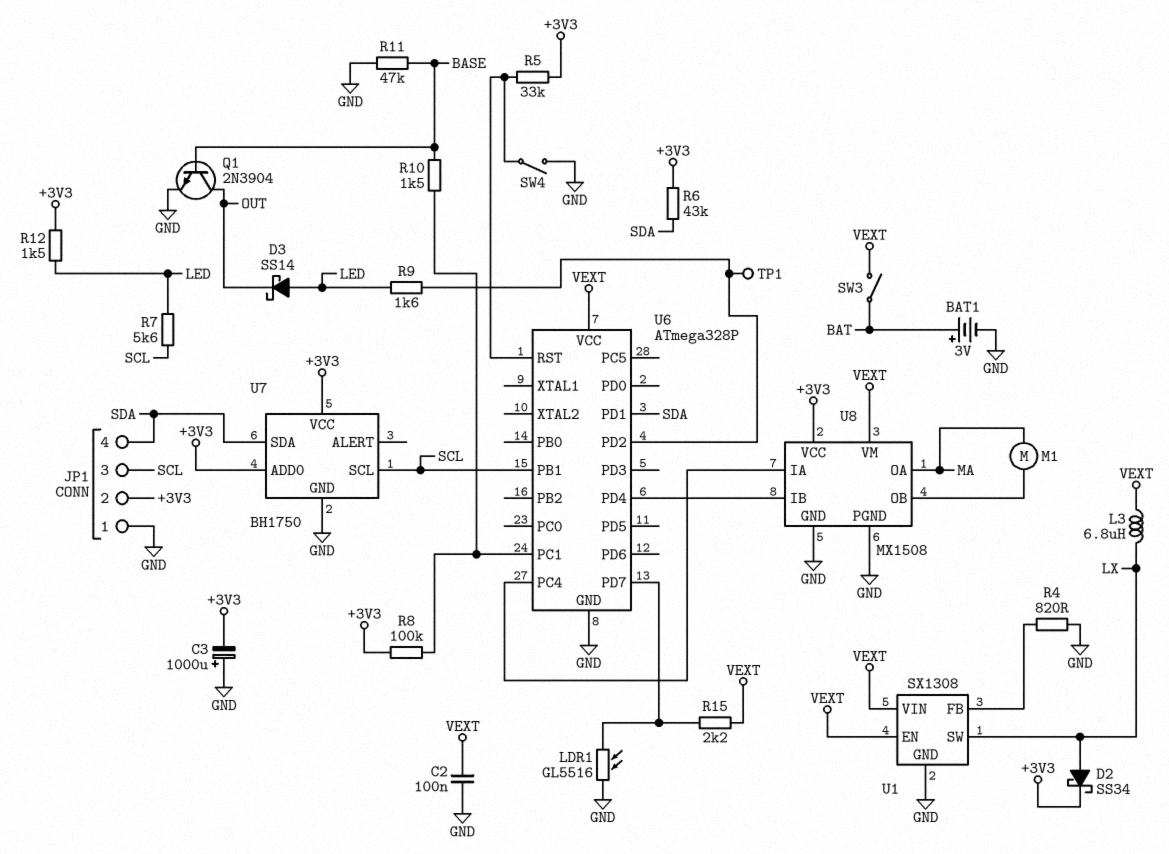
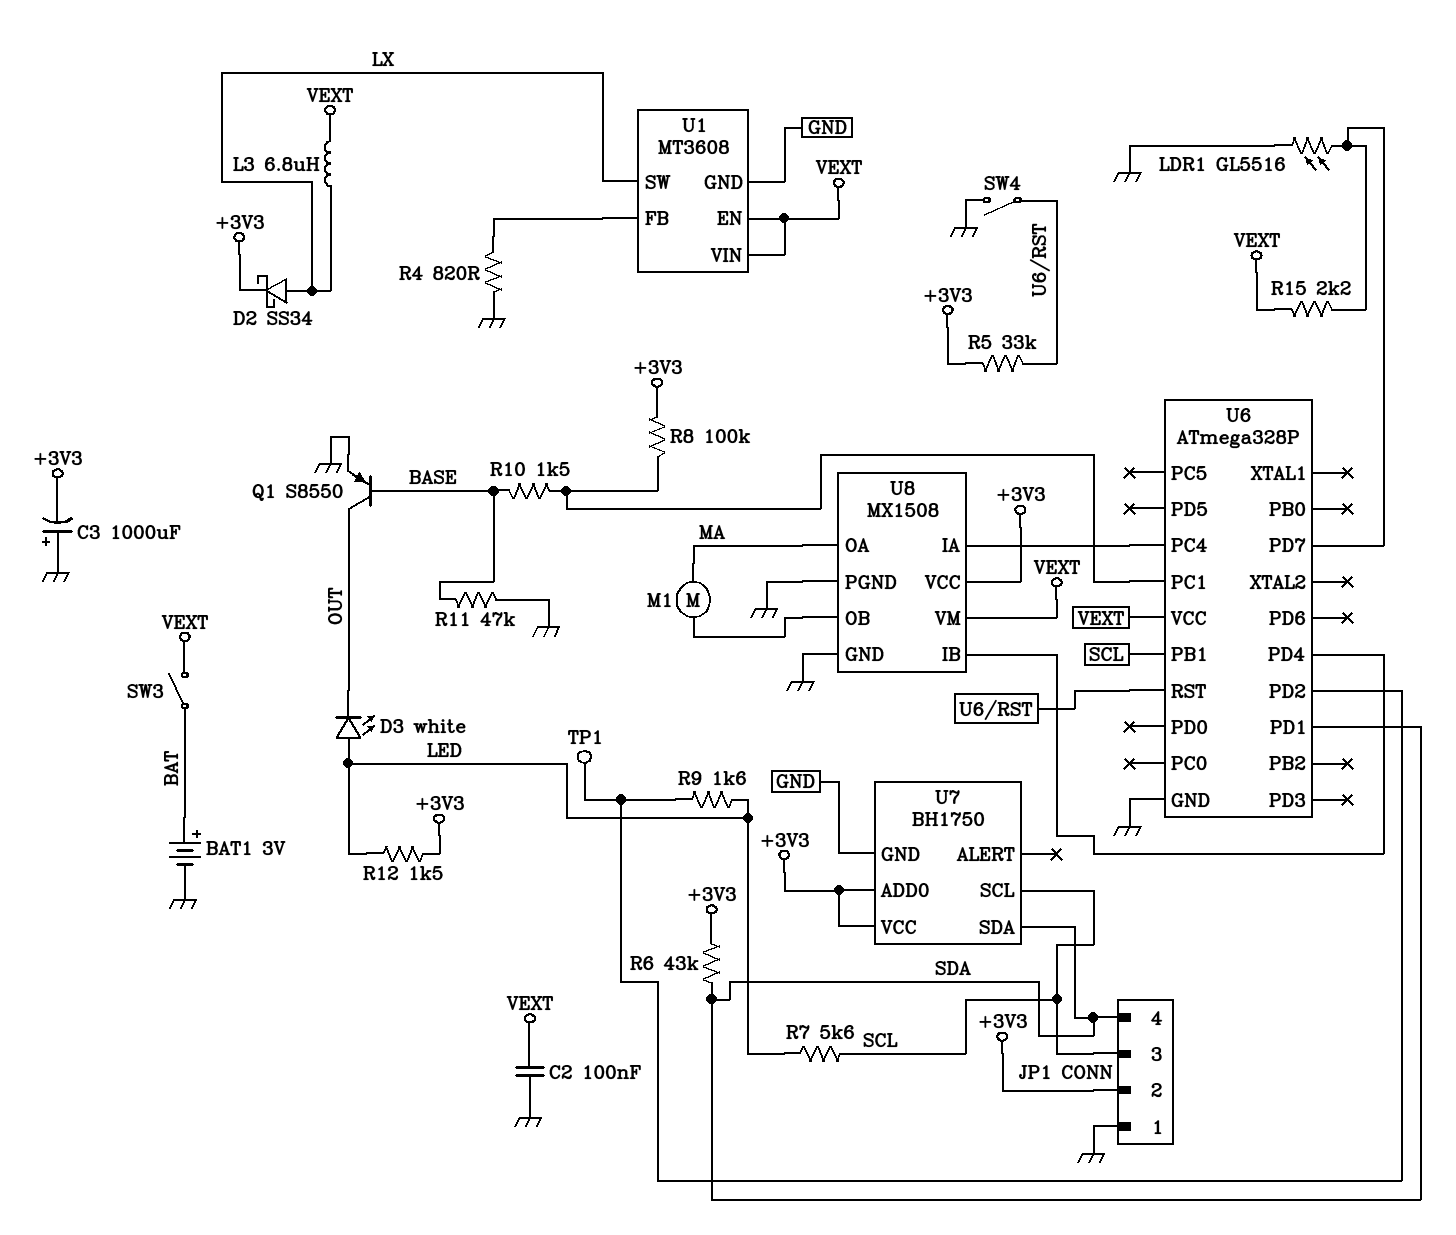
D3: schottky SS14 (A LED, K OUT) -> LED white (A LED, K OUT)
Q1: NPN 2N3904 (B BASE, C OUT, E GND) -> PNP S8550 (B BASE, C OUT, E GND)
U1: SX1308 -> MT3608

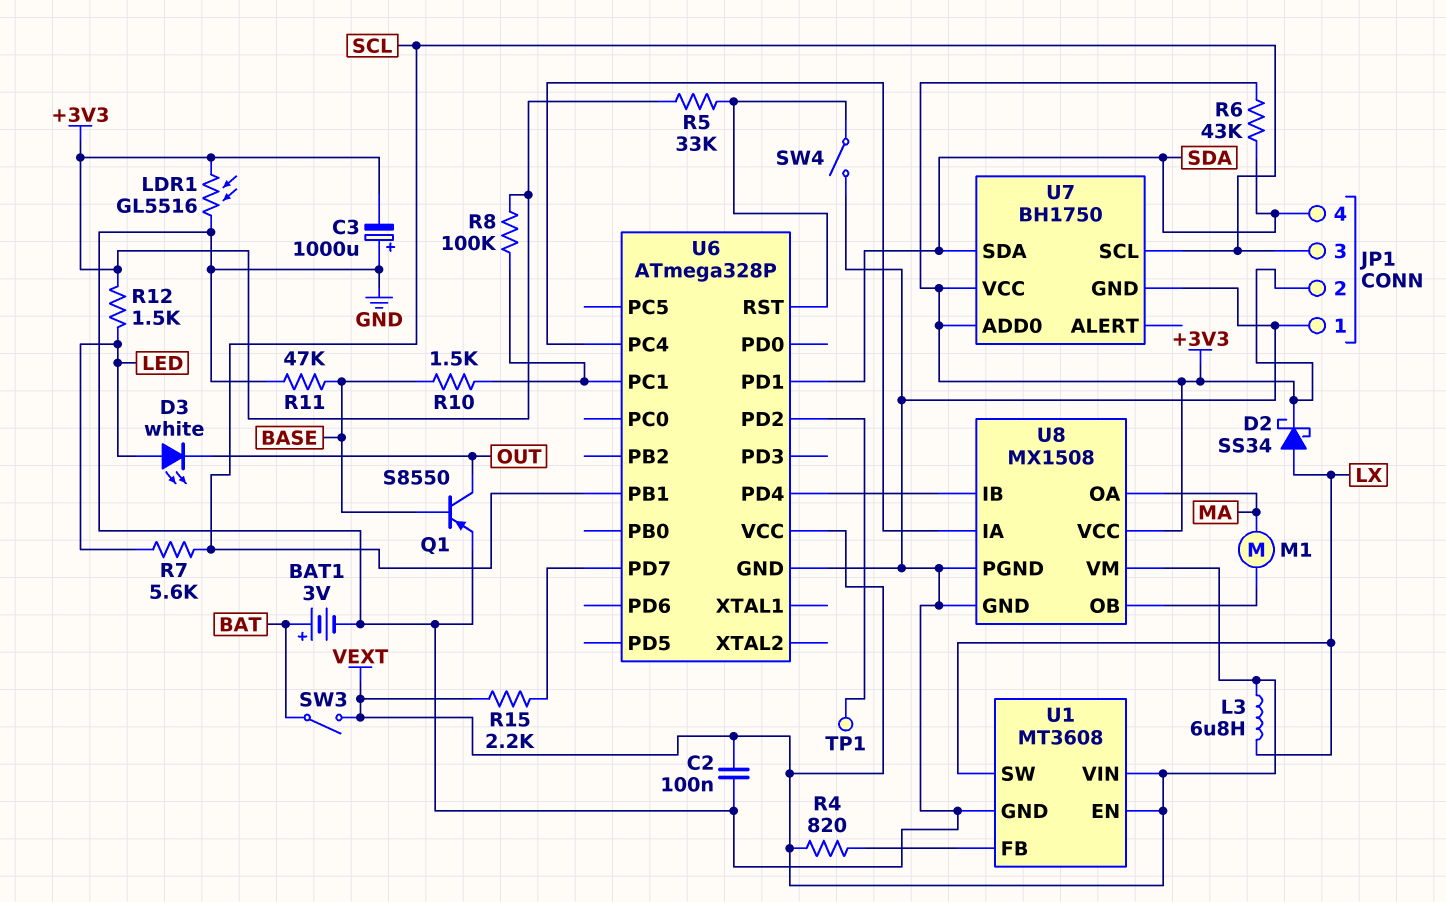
LDR1: GL5516 (GND, U6/PD7) -> GL5516 (+3V3, GND)
R4: 820 (GND, U1/FB) -> 820 (U1/FB, VEXT)
R9: 1.6k (LED, U6/PD2) -> none

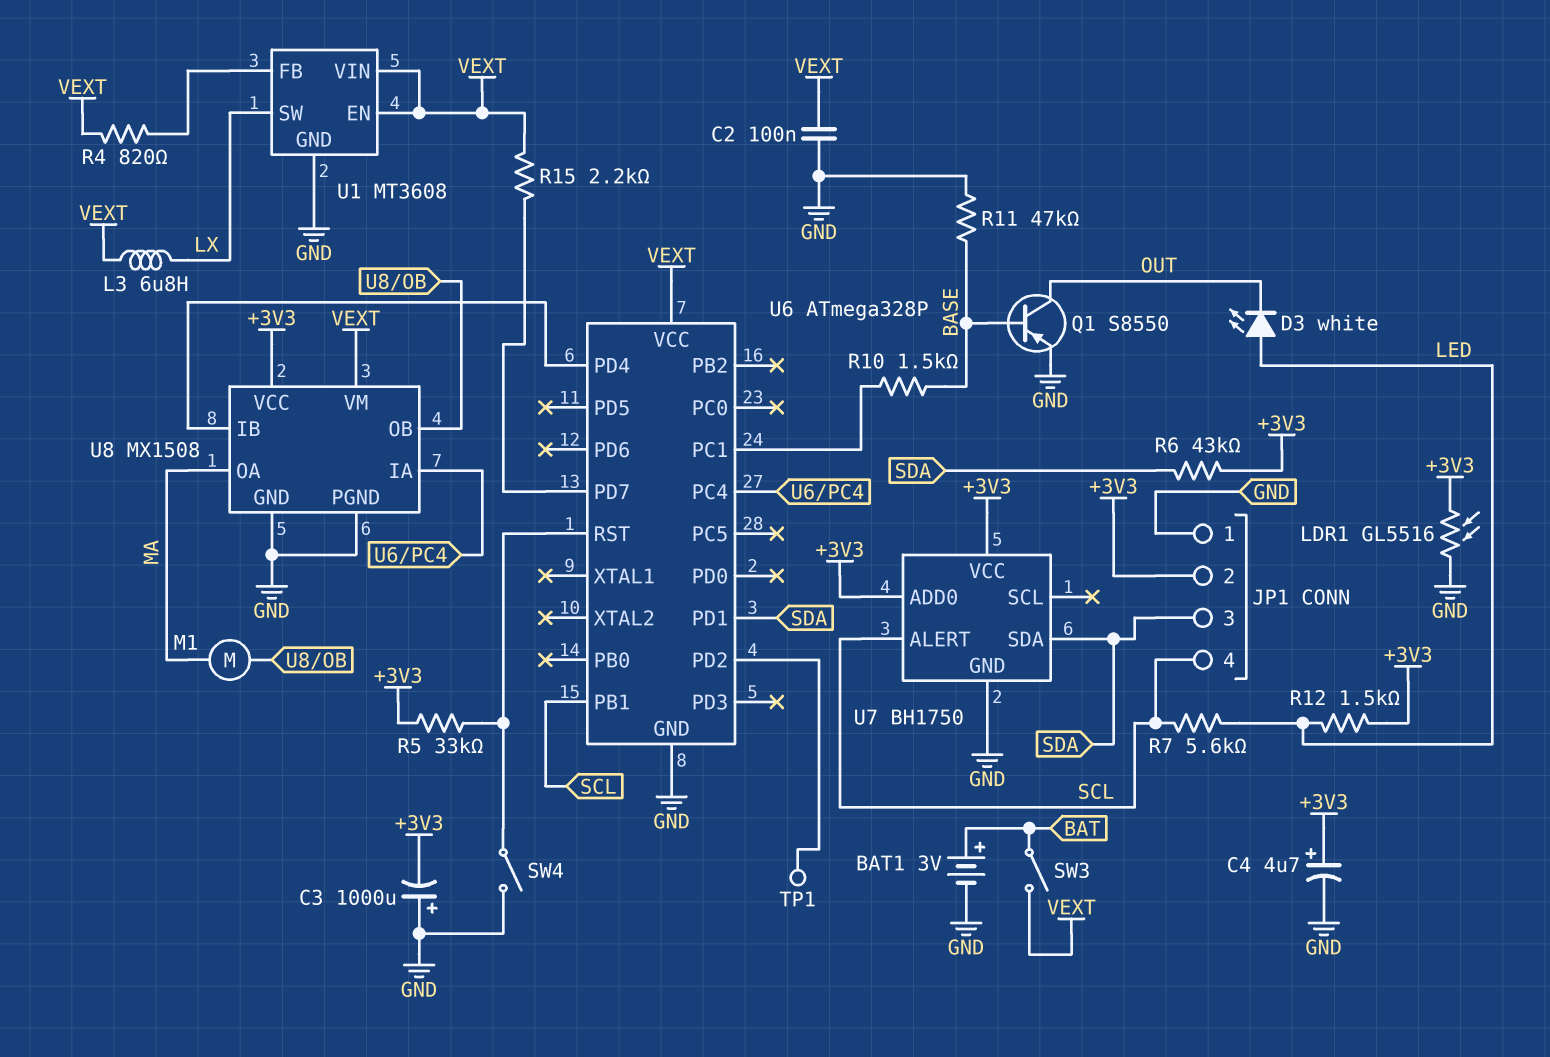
C4: none -> 4.7uF (plus +3V3, minus GND)
D2: schottky SS34 (A LX, K +3V3) -> none
JP1 pin 3: SCL -> SDA
JP1 pin 4: SDA -> SCL
R8: 100k (+3V3, U6/PC1) -> none
U7 pin ALERT: none -> SCL
U7 pin SCL: SCL -> none

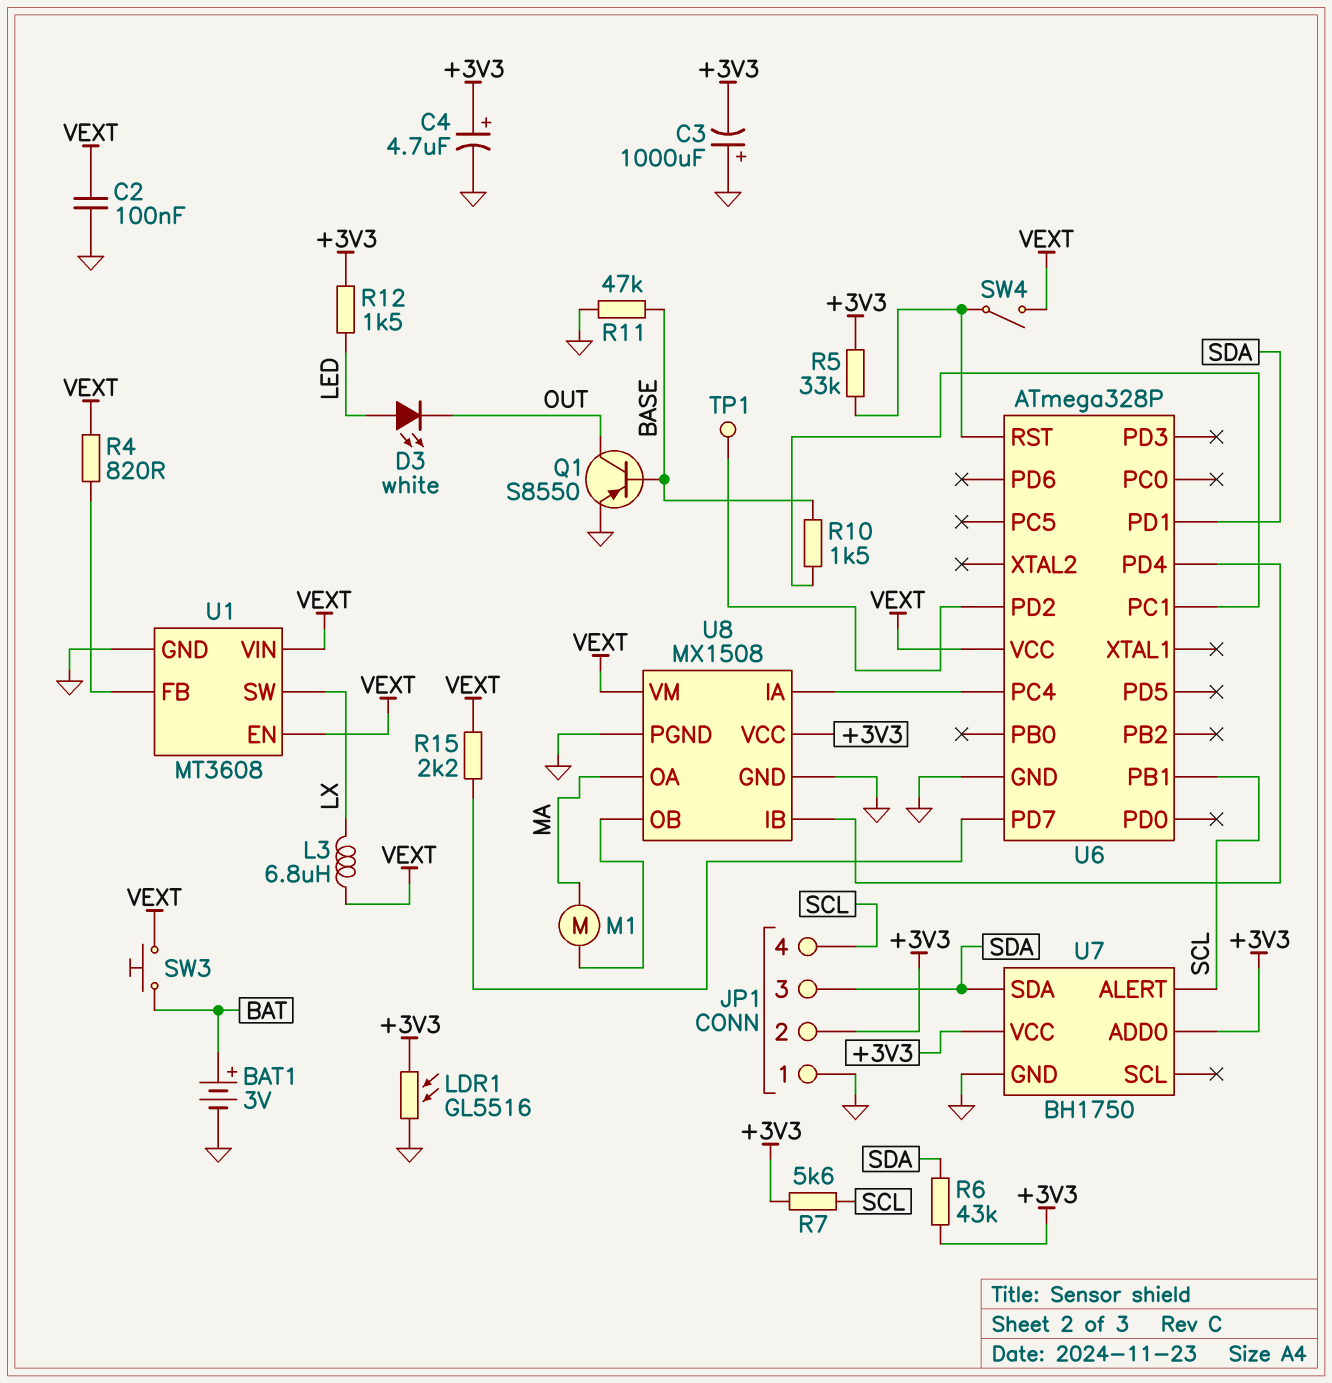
R7: 5.6k (LED, SCL) -> 5.6k (+3V3, SCL)
SW3: switch (BAT, VEXT) -> button (BAT, VEXT)
SW4: switch (GND, U6/RST) -> switch (U6/RST, VEXT)

